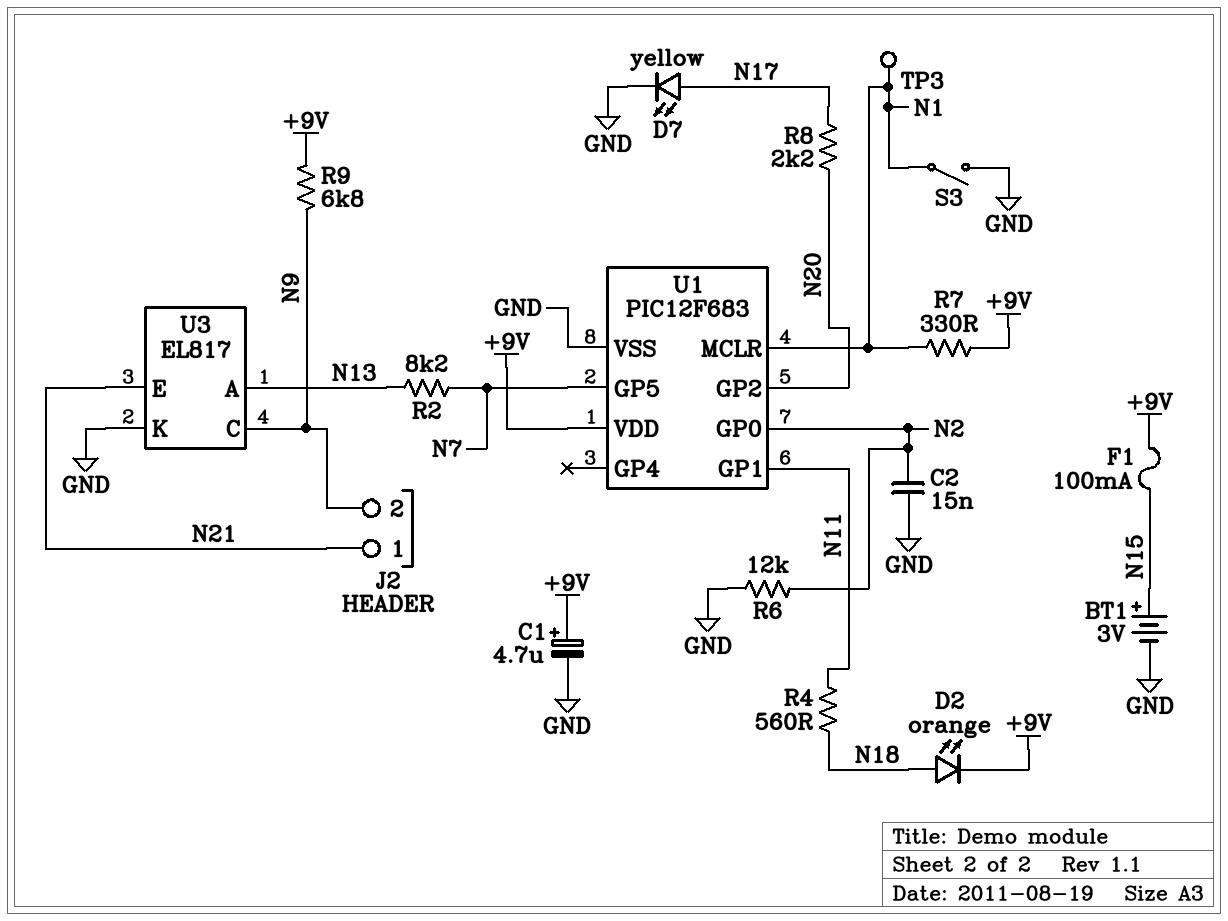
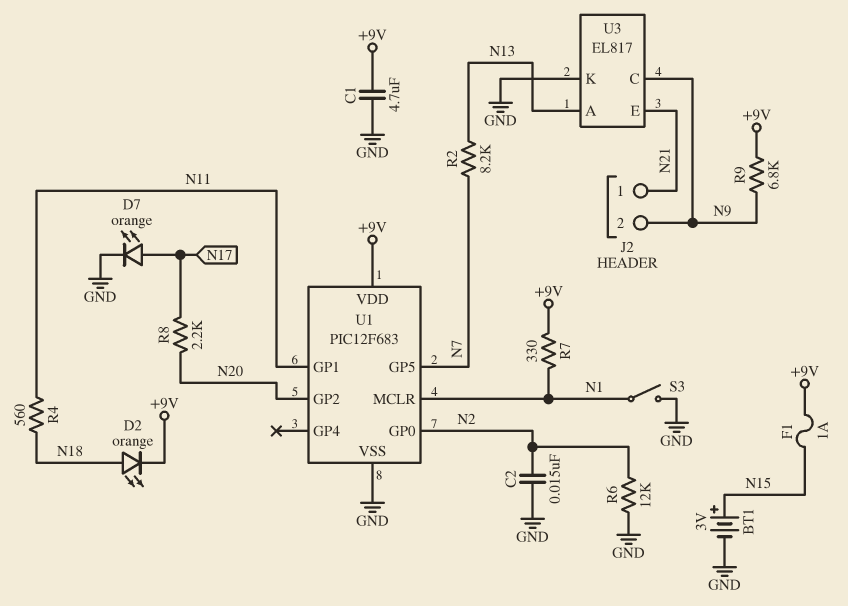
C1: 4.7uF (plus +9V, minus GND) -> 4.7uF (+9V, GND)
D7: LED yellow (A N17, K GND) -> LED orange (A N17, K GND)
F1: 100mA (+9V, N15) -> 1A (+9V, N15)
TP3: test point (N1) -> none

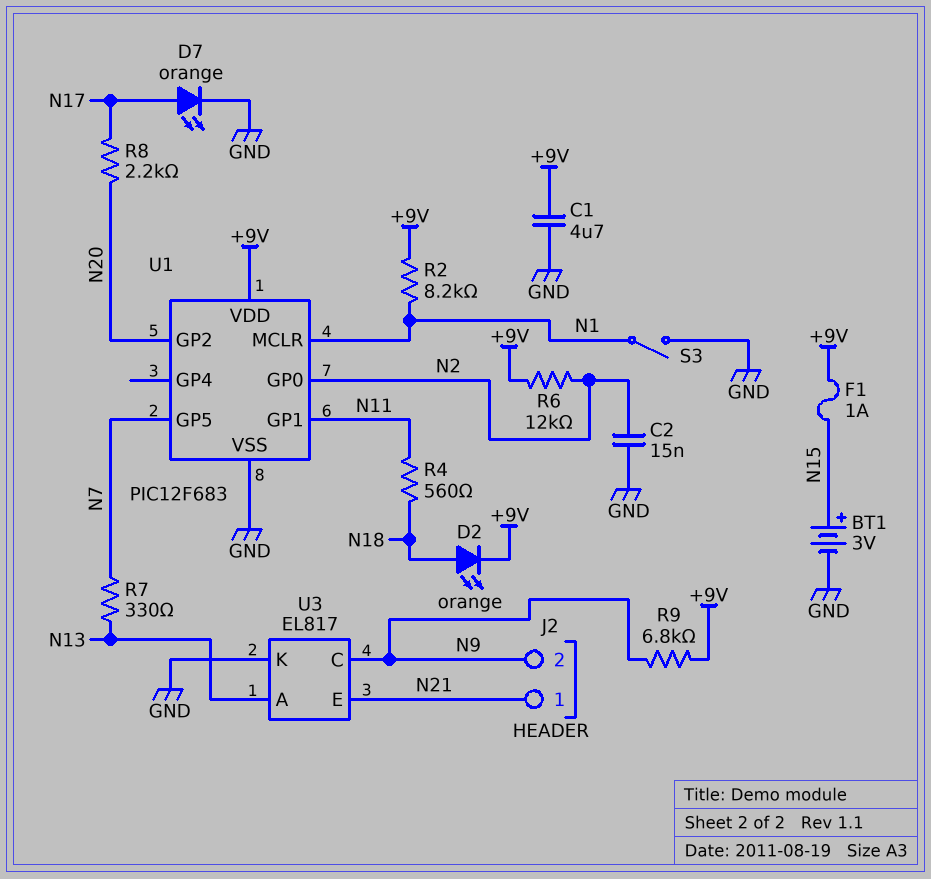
R2: 8.2k (N7, N13) -> 8.2k (+9V, N1)
R6: 12k (GND, N2) -> 12k (+9V, N2)
R7: 330 (+9V, N1) -> 330 (N7, N13)

